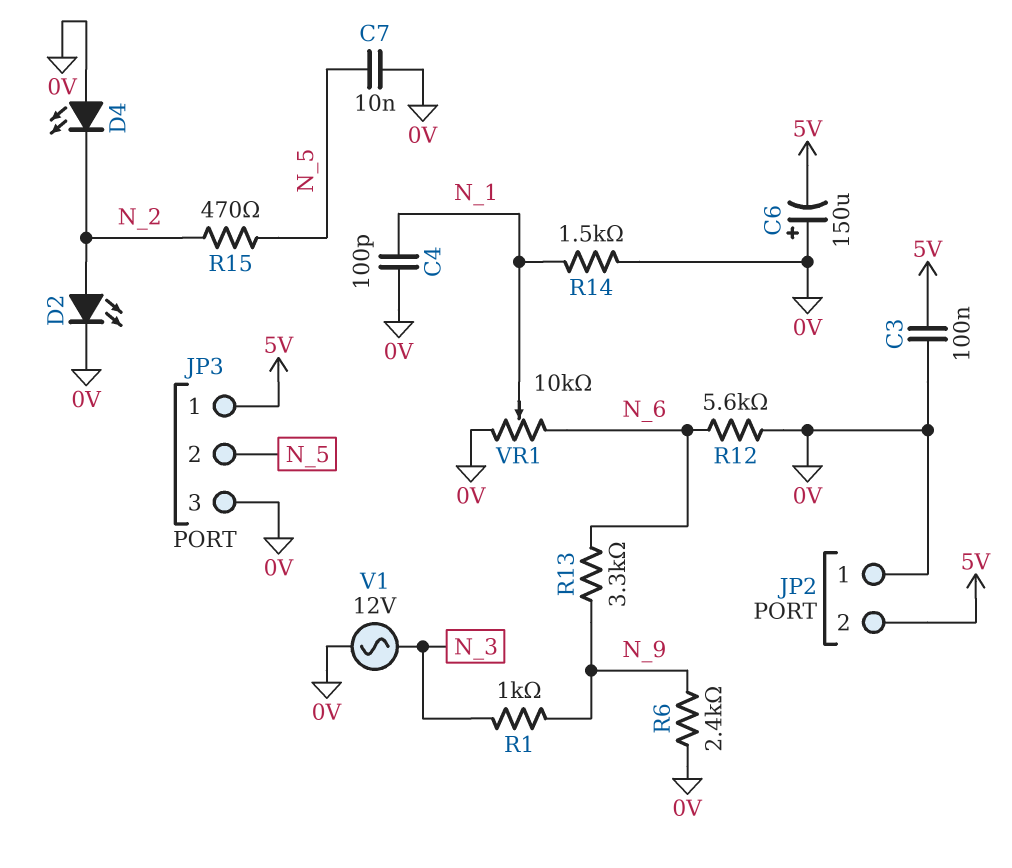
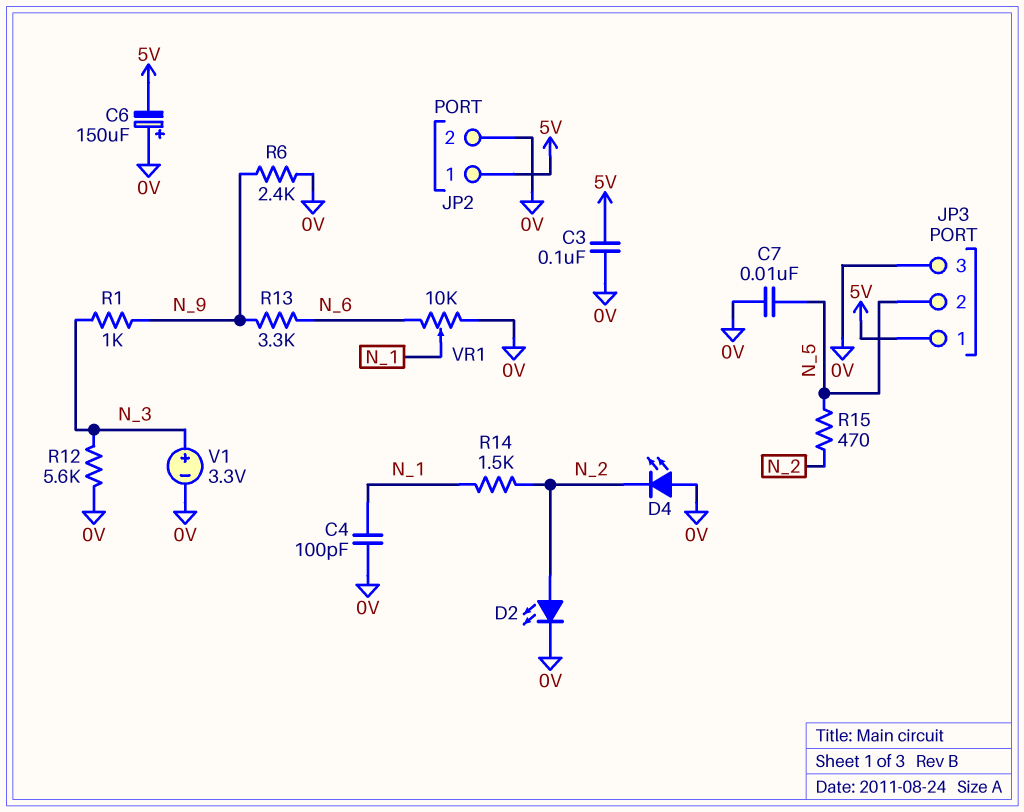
JP2 pin 1: 0V -> 5V
JP2 pin 2: 5V -> 0V
R12: 5.6k (0V, N_6) -> 5.6k (0V, N_3)
R14: 1.5k (0V, N_1) -> 1.5k (N_1, N_2)
V1: AC 12V (0V, N_3) -> 3.3V (plus N_3, minus 0V)

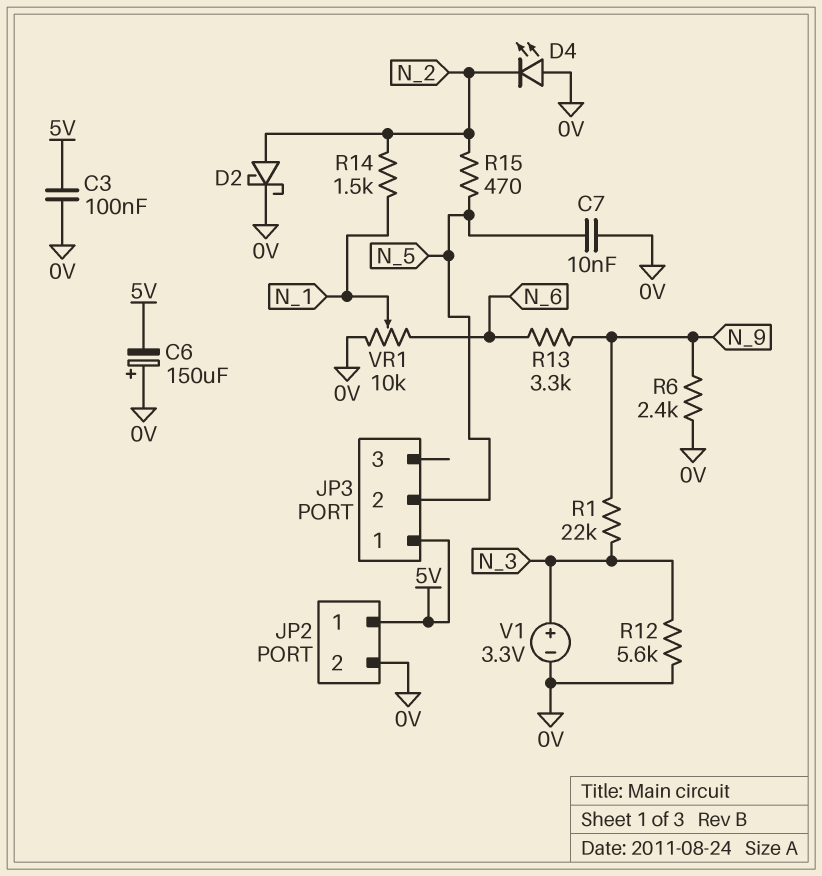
C4: 100pF (0V, N_1) -> none
D2: LED (A N_2, K 0V) -> schottky (A N_2, K 0V)
JP3 pin 3: 0V -> none
R1: 1k (N_3, N_9) -> 22k (N_3, N_9)

